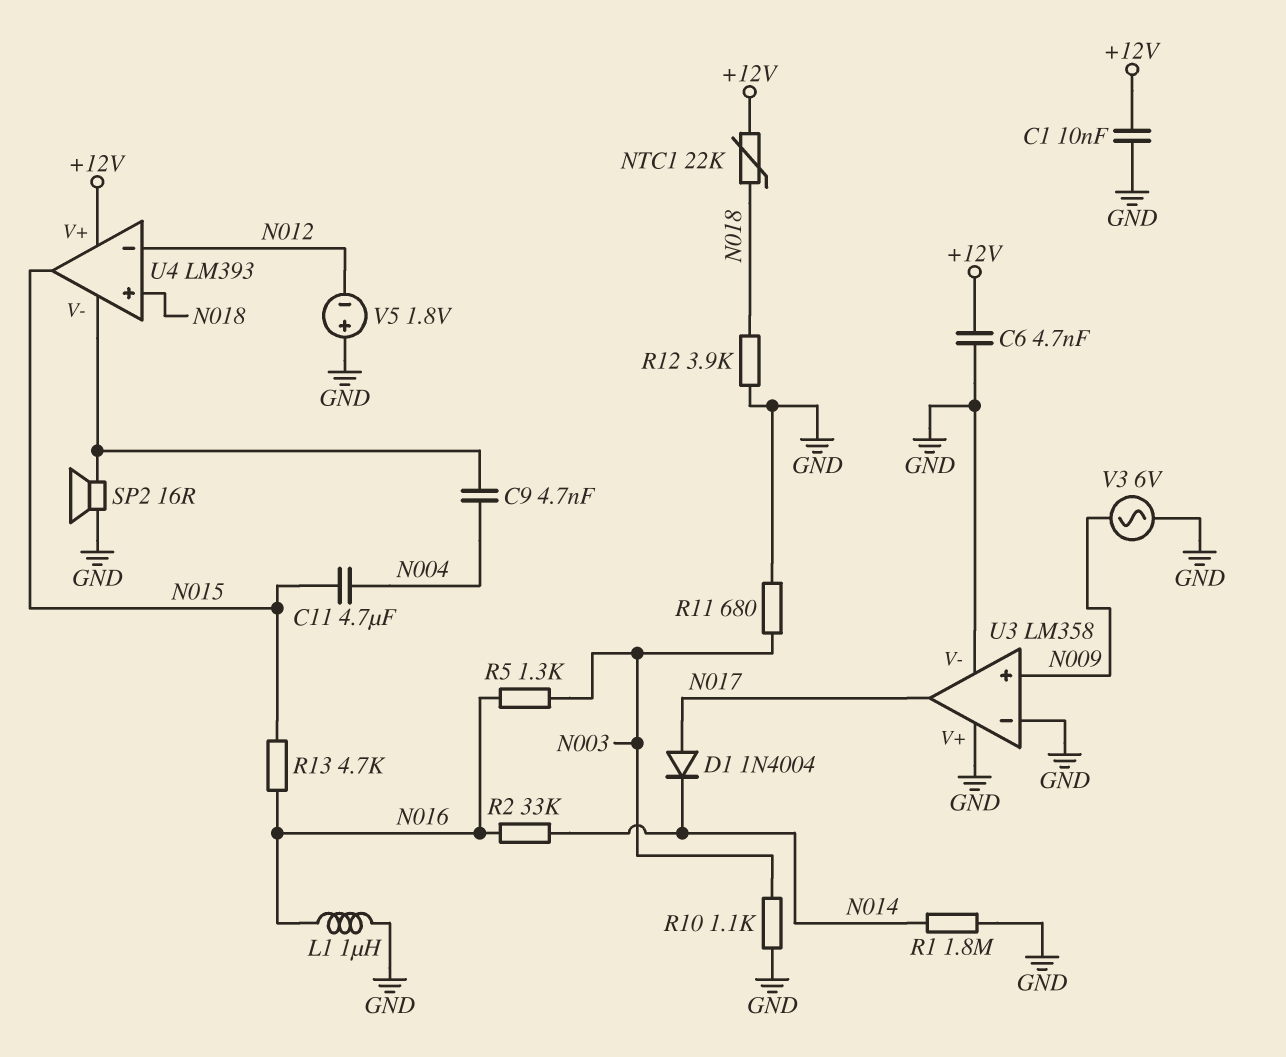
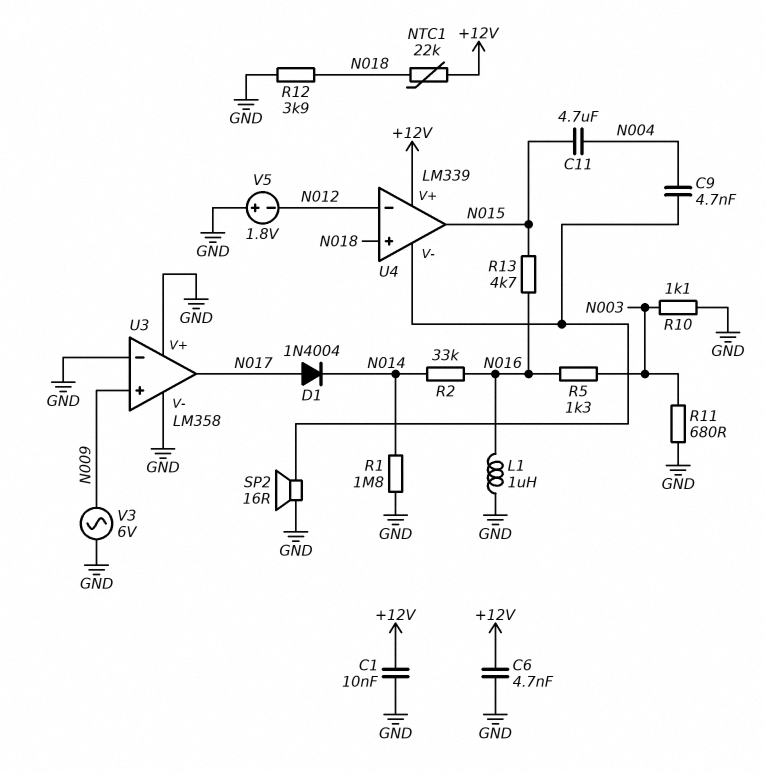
U4: LM393 -> LM339

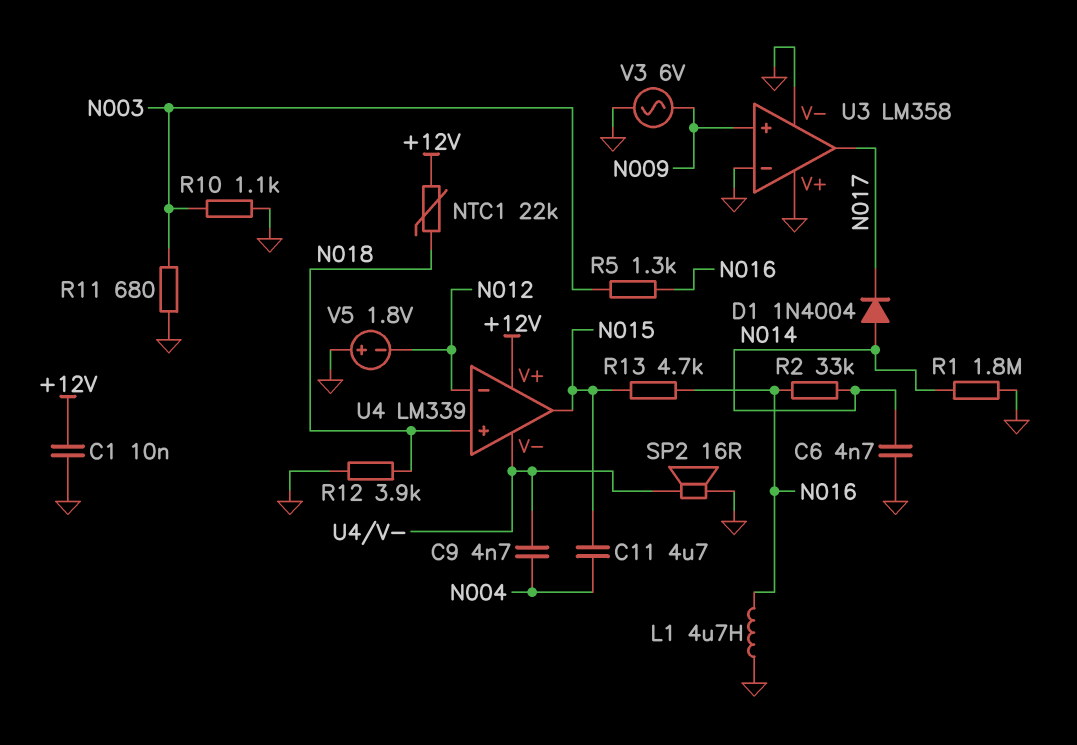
C6: 4.7nF (+12V, GND) -> 4.7nF (GND, N014)
D1: diode 1N4004 (A N017, K N014) -> diode 1N4004 (A N014, K N017)
L1: 1uH (GND, N016) -> 4.7uH (GND, N016)

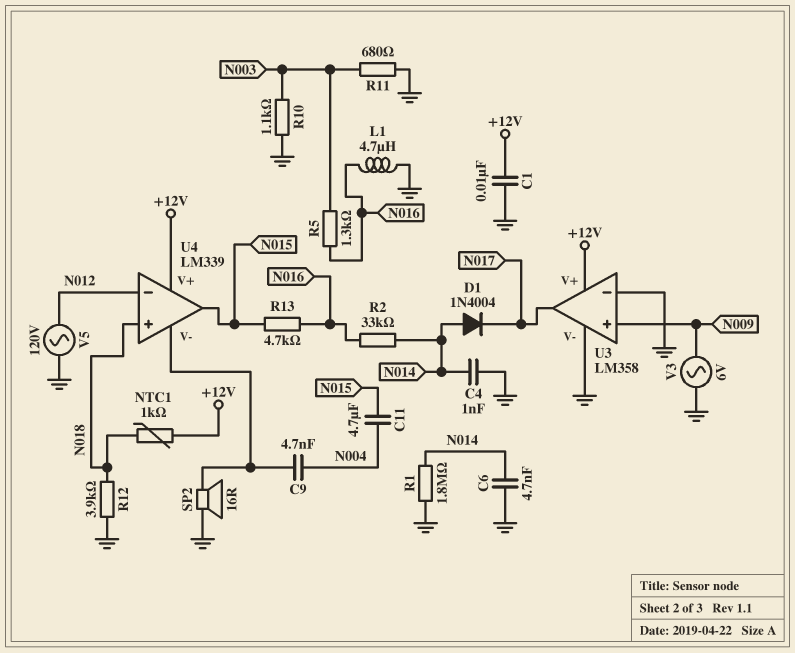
C4: none -> 1nF (GND, N014)
NTC1: 22k (+12V, N018) -> 1k (+12V, N018)
U3 pin V+: GND -> +12V
V5: 1.8V (plus GND, minus N012) -> AC 120V (GND, N012)

